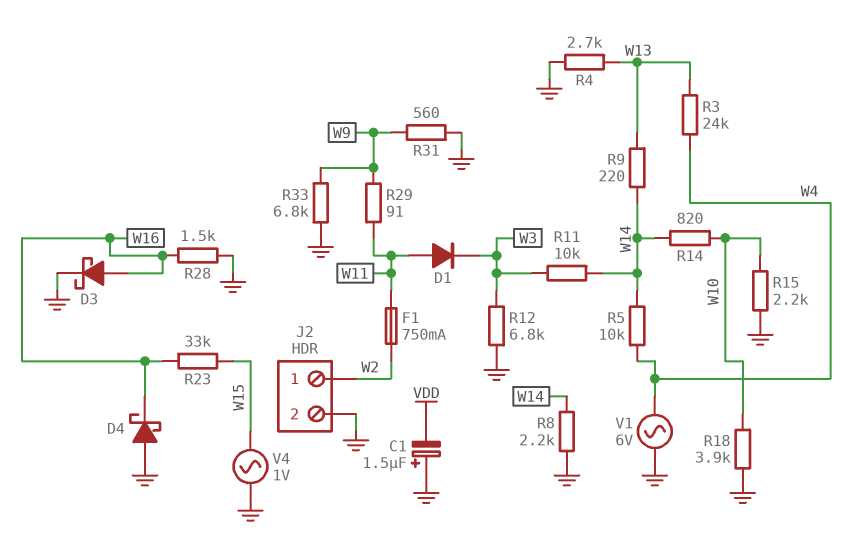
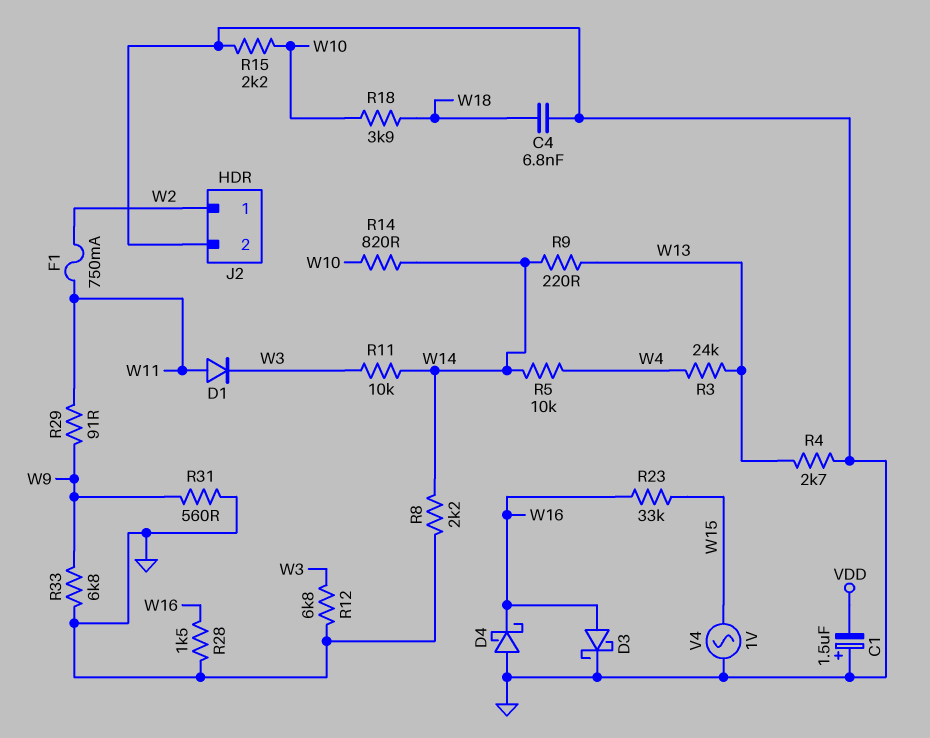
C4: none -> 6.8nF (GND, W18)
R18: 3.9k (GND, W10) -> 3.9k (W10, W18)
V1: AC 6V (GND, W4) -> none

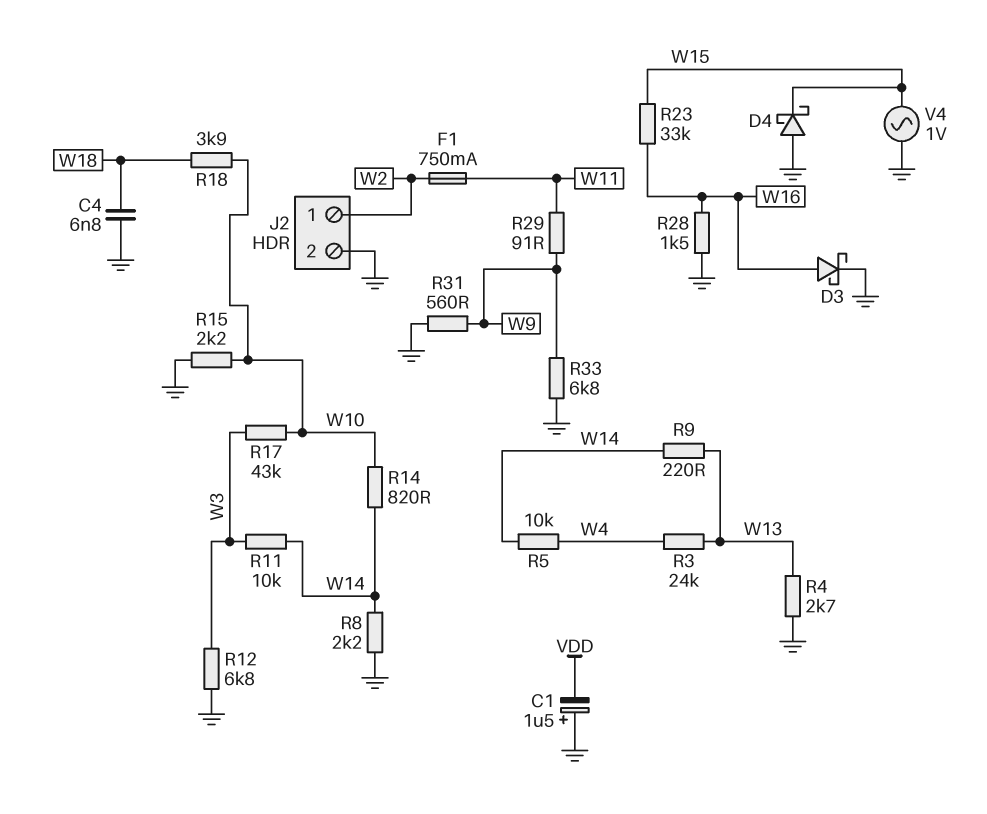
D1: diode (A W11, K W3) -> none
D4: schottky (A GND, K W16) -> schottky (A GND, K W15)
R17: none -> 43k (W3, W10)

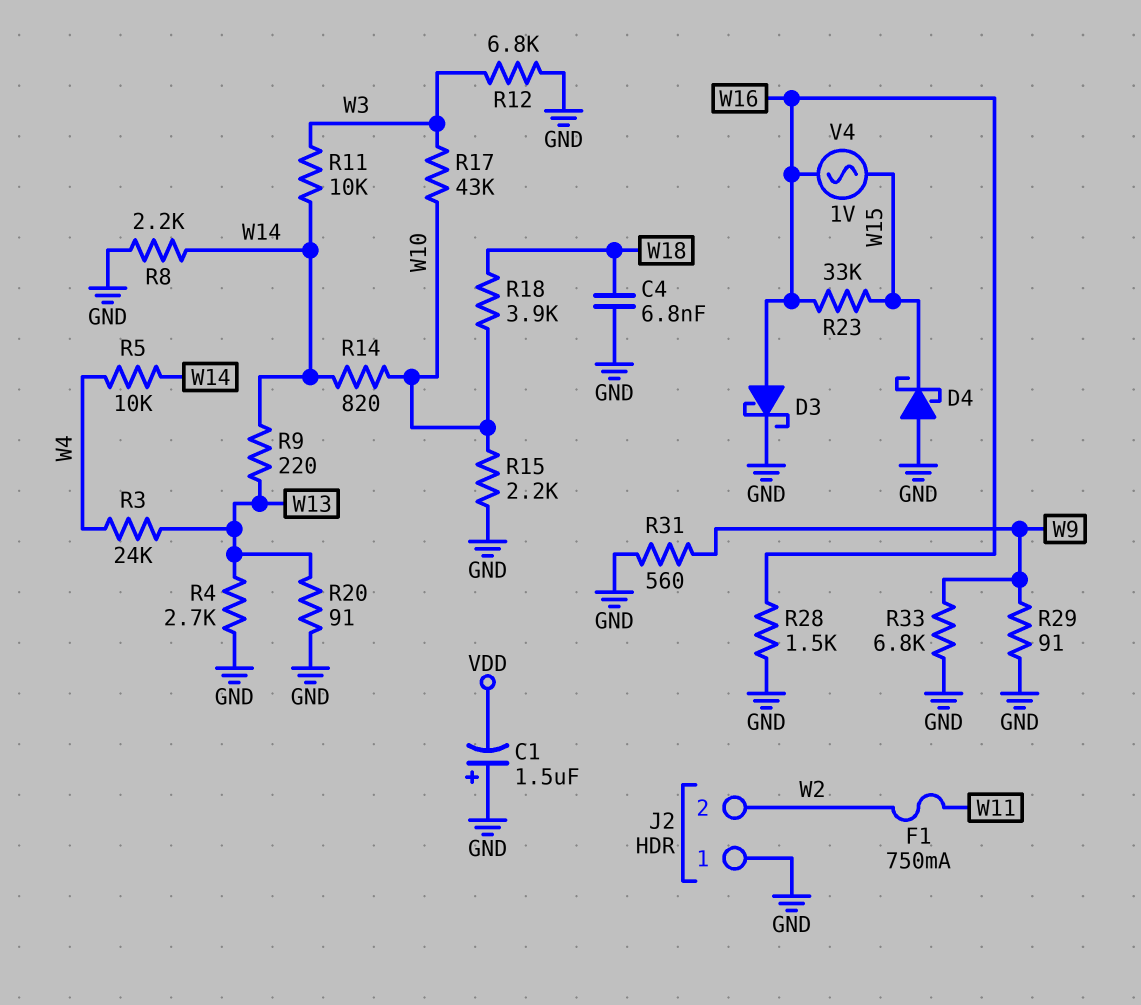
J2 pin 1: W2 -> GND
J2 pin 2: GND -> W2
R20: none -> 91 (GND, W13)
R29: 91 (W9, W11) -> 91 (GND, W9)
V4: AC 1V (GND, W15) -> AC 1V (W15, W16)

